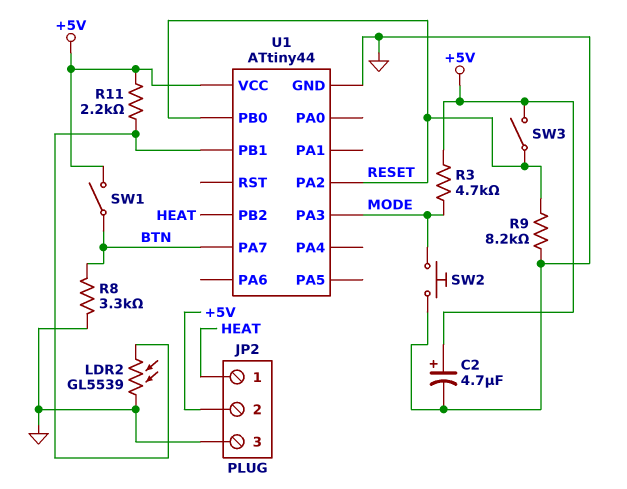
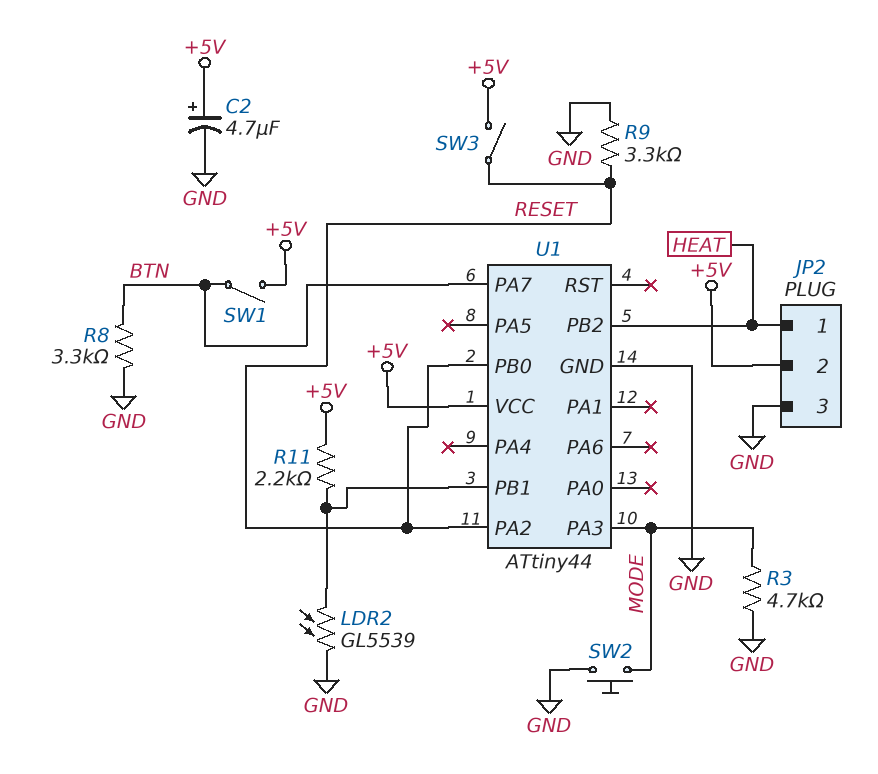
R3: 4.7k (+5V, MODE) -> 4.7k (GND, MODE)
R9: 8.2k (GND, RESET) -> 3.3k (GND, RESET)

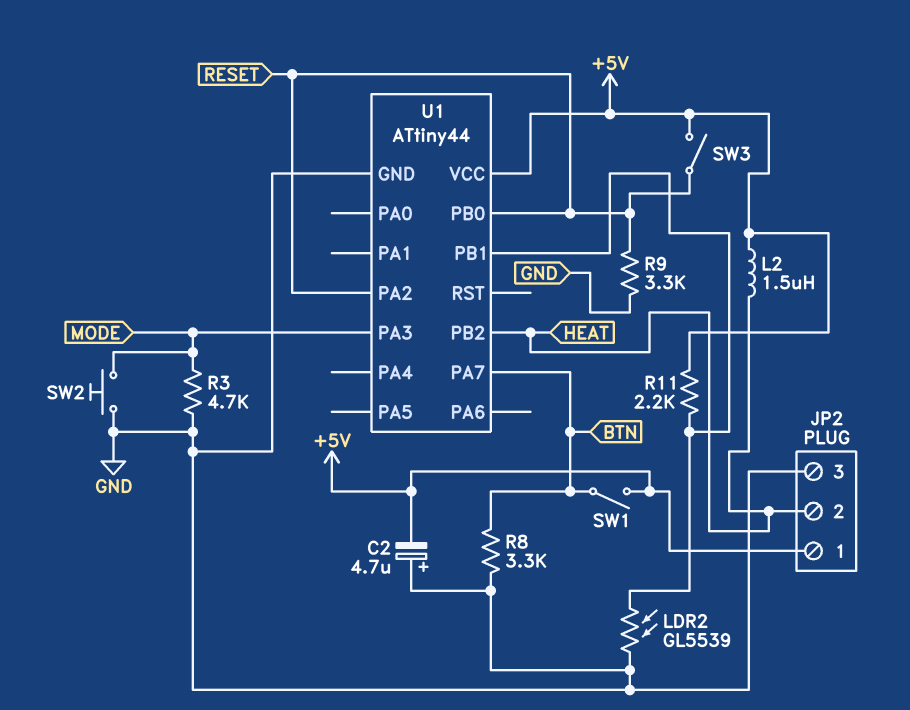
C2: 4.7uF (plus +5V, minus GND) -> 4.7uF (plus GND, minus +5V)
JP2 pin 1: HEAT -> +5V
JP2 pin 2: +5V -> HEAT
L2: none -> 1.5uH (+5V, HEAT)

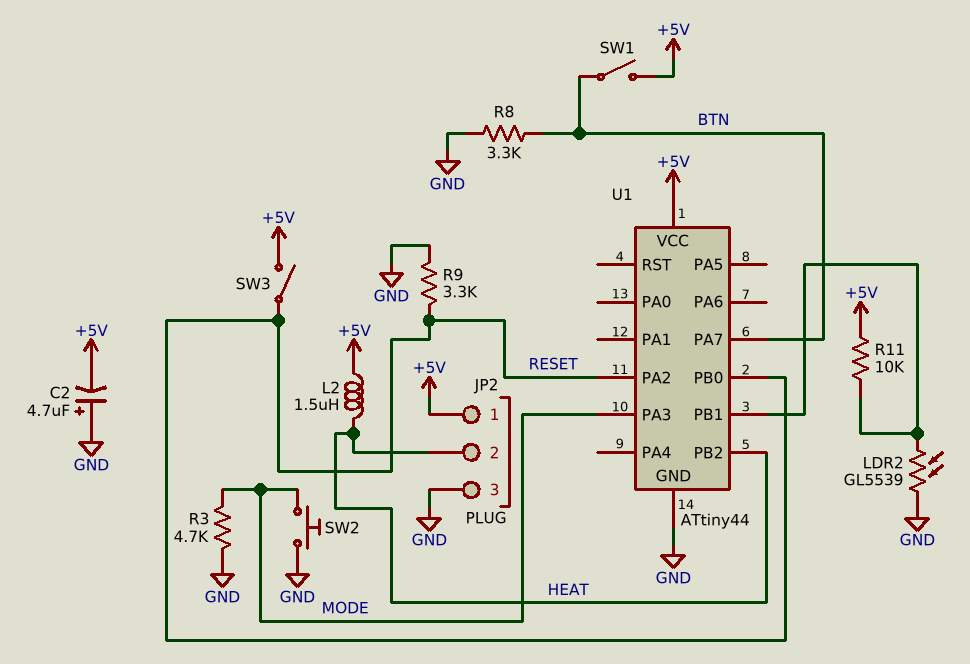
R11: 2.2k (+5V, U1/PB1) -> 10k (+5V, U1/PB1)

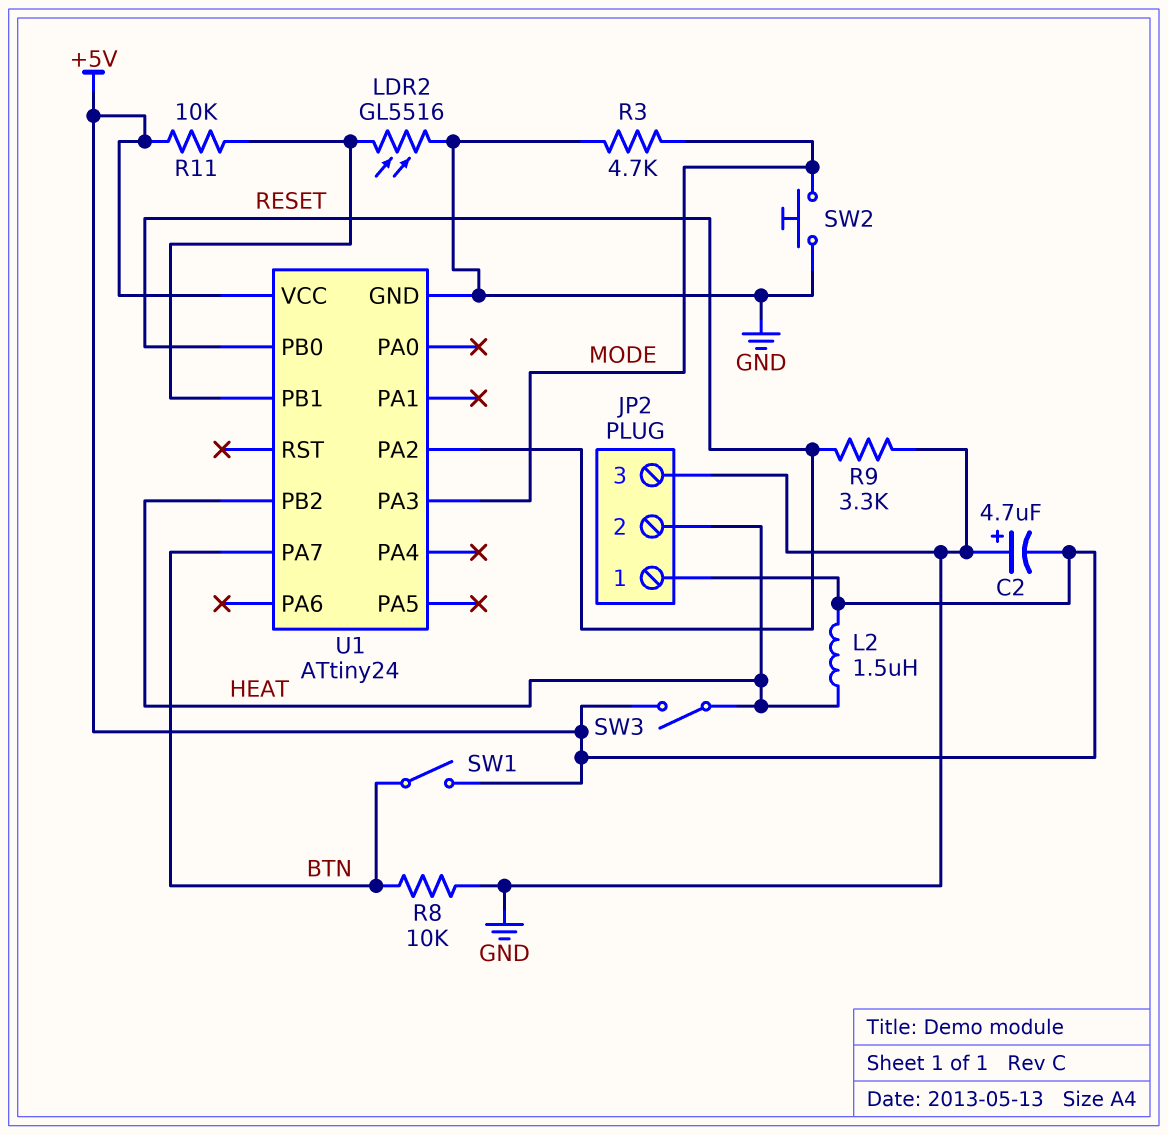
LDR2: GL5539 (GND, U1/PB1) -> GL5516 (GND, U1/PB1)
R8: 3.3k (BTN, GND) -> 10k (BTN, GND)
SW3: switch (+5V, RESET) -> switch (+5V, HEAT)
U1: ATtiny44 -> ATtiny24

